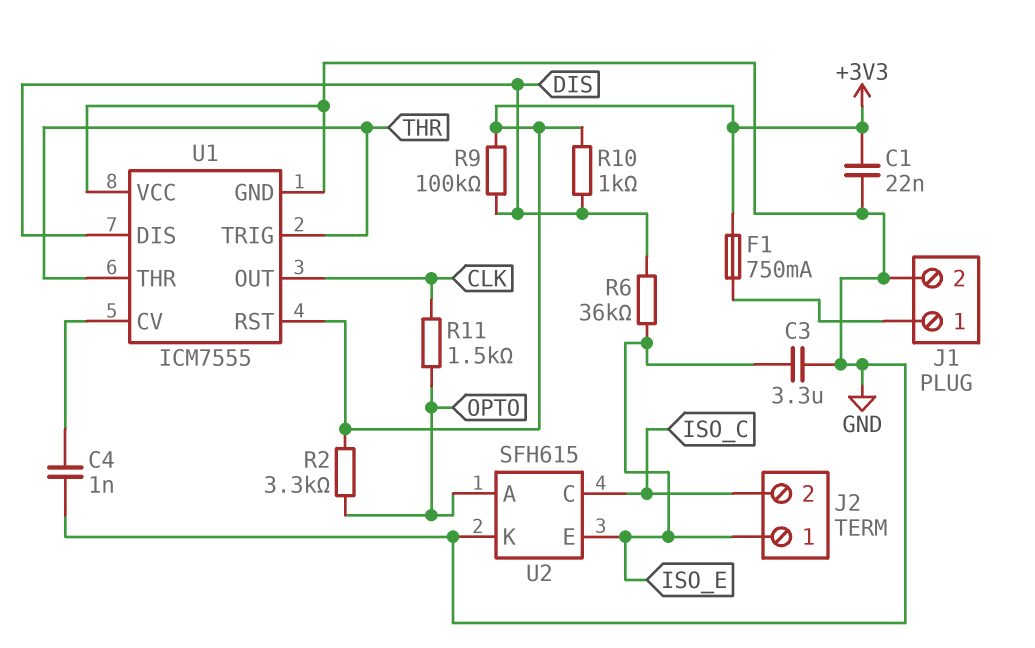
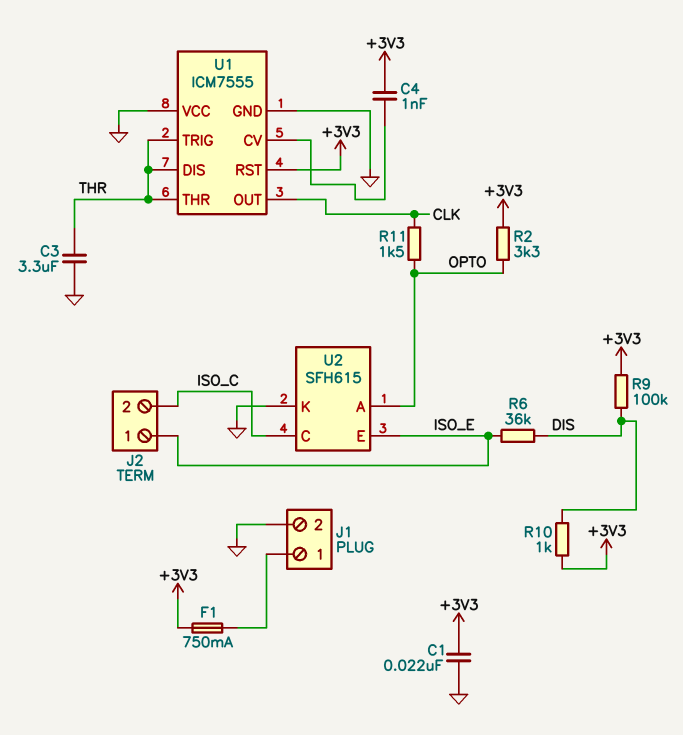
C3: 3.3uF (GND, ISO_E) -> 3.3uF (GND, THR)
C4: 1nF (GND, U1/CV) -> 1nF (+3V3, U1/CV)
U1 pin DIS: DIS -> THR

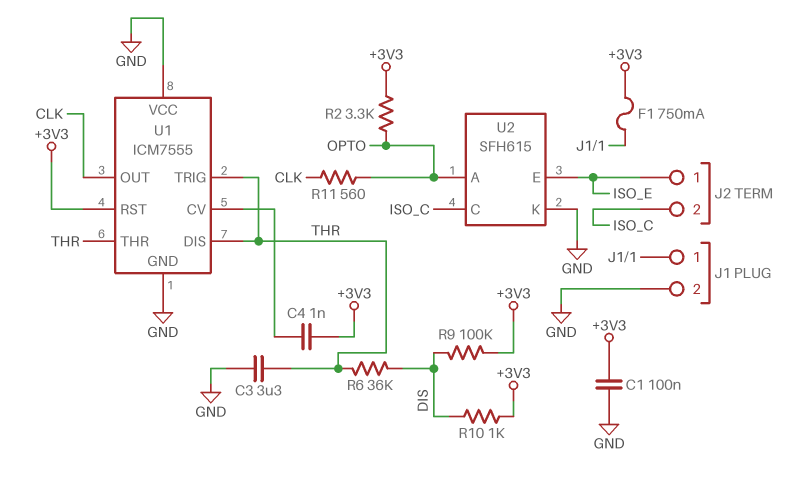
C1: 22nF (+3V3, GND) -> 100nF (+3V3, GND)
R6: 36k (DIS, ISO_E) -> 36k (DIS, THR)
R11: 1.5k (CLK, OPTO) -> 560 (CLK, OPTO)

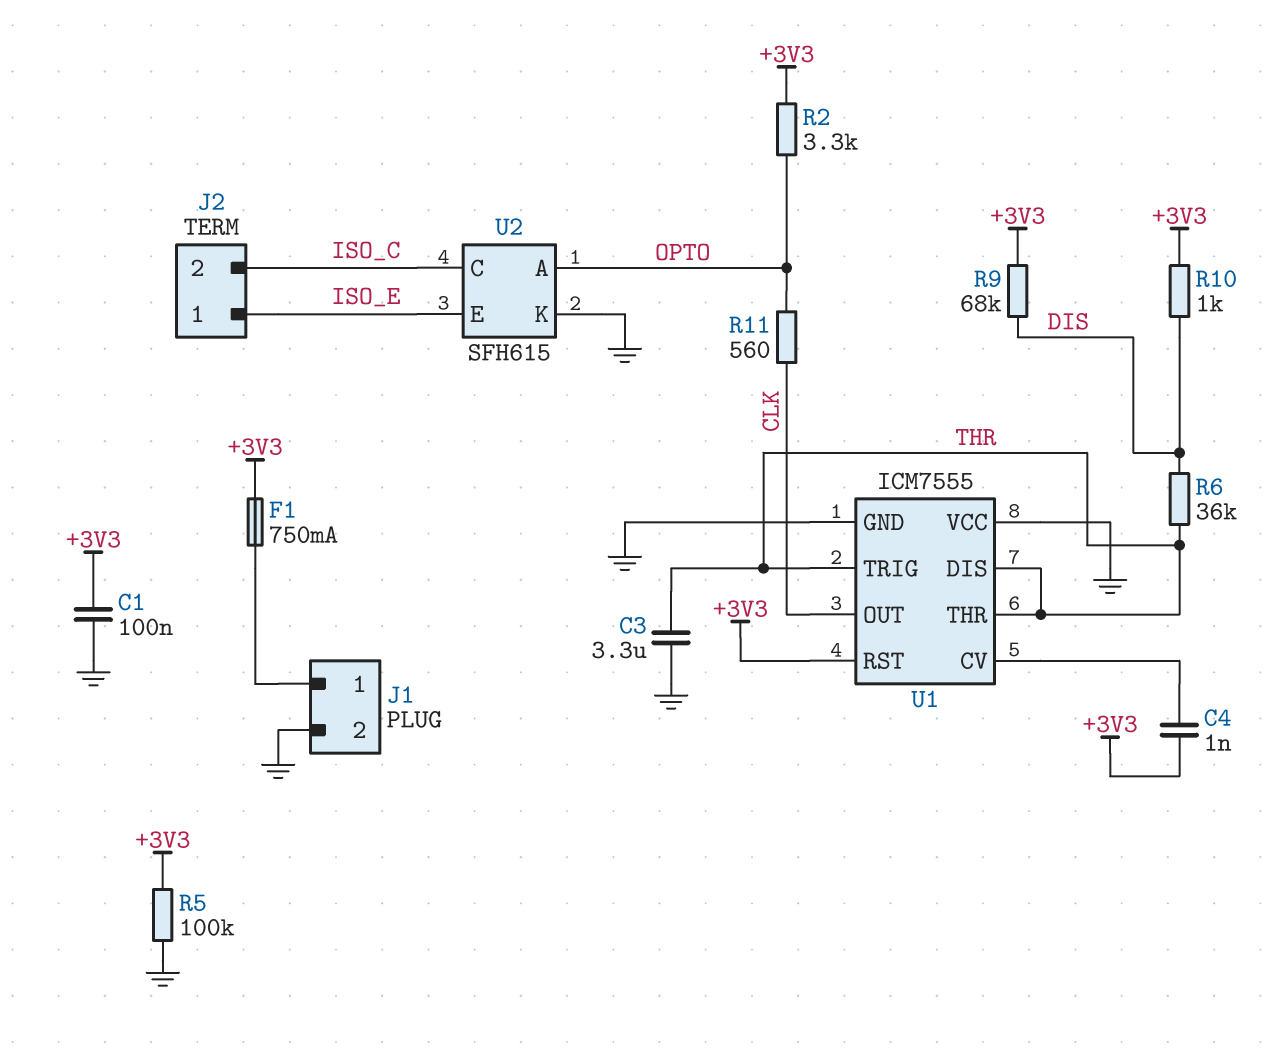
R5: none -> 100k (+3V3, GND)
R9: 100k (+3V3, DIS) -> 68k (+3V3, DIS)

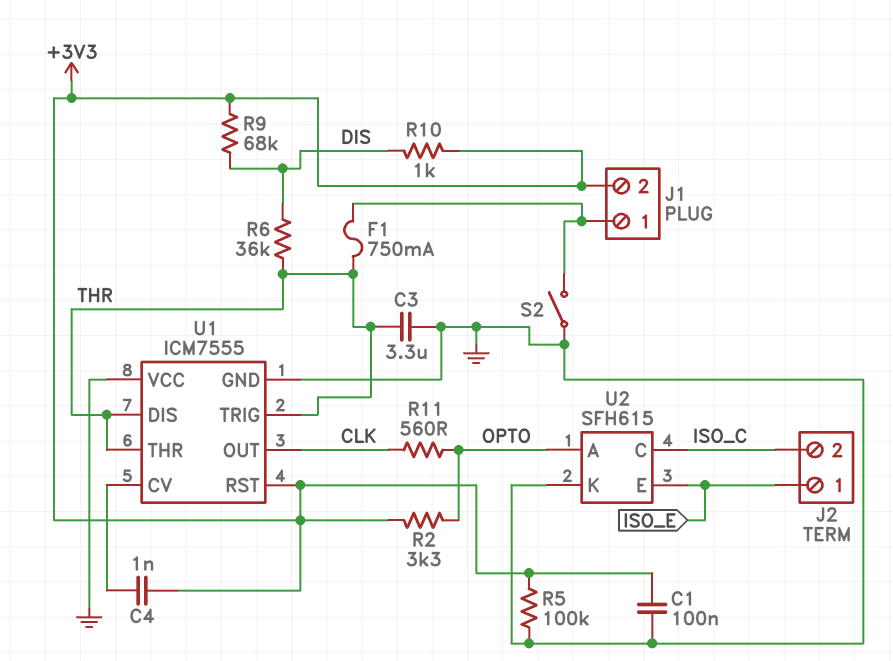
F1: 750mA (+3V3, J1/1) -> 750mA (J1/1, THR)
J1 pin 2: GND -> +3V3
S2: none -> switch (GND, J1/1)

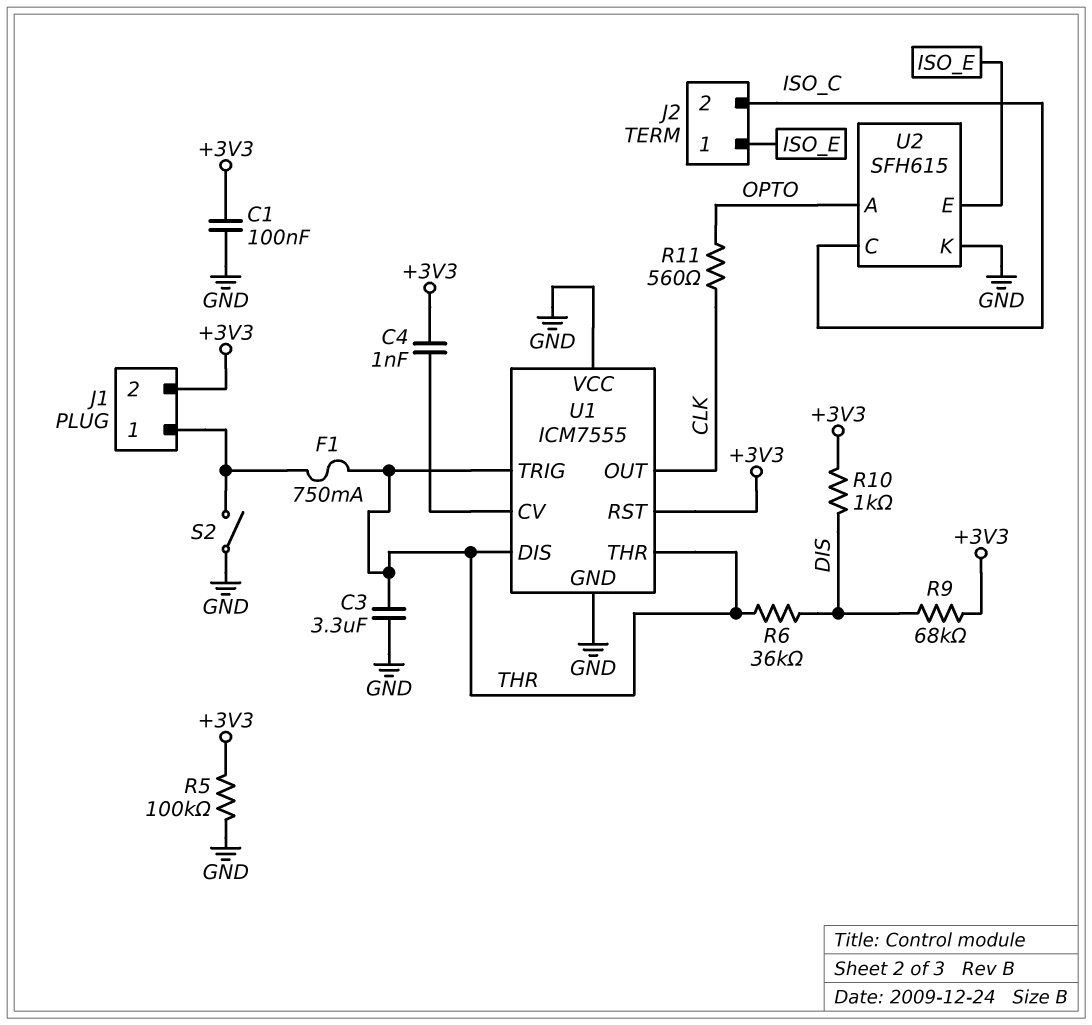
R2: 3.3k (+3V3, OPTO) -> none

